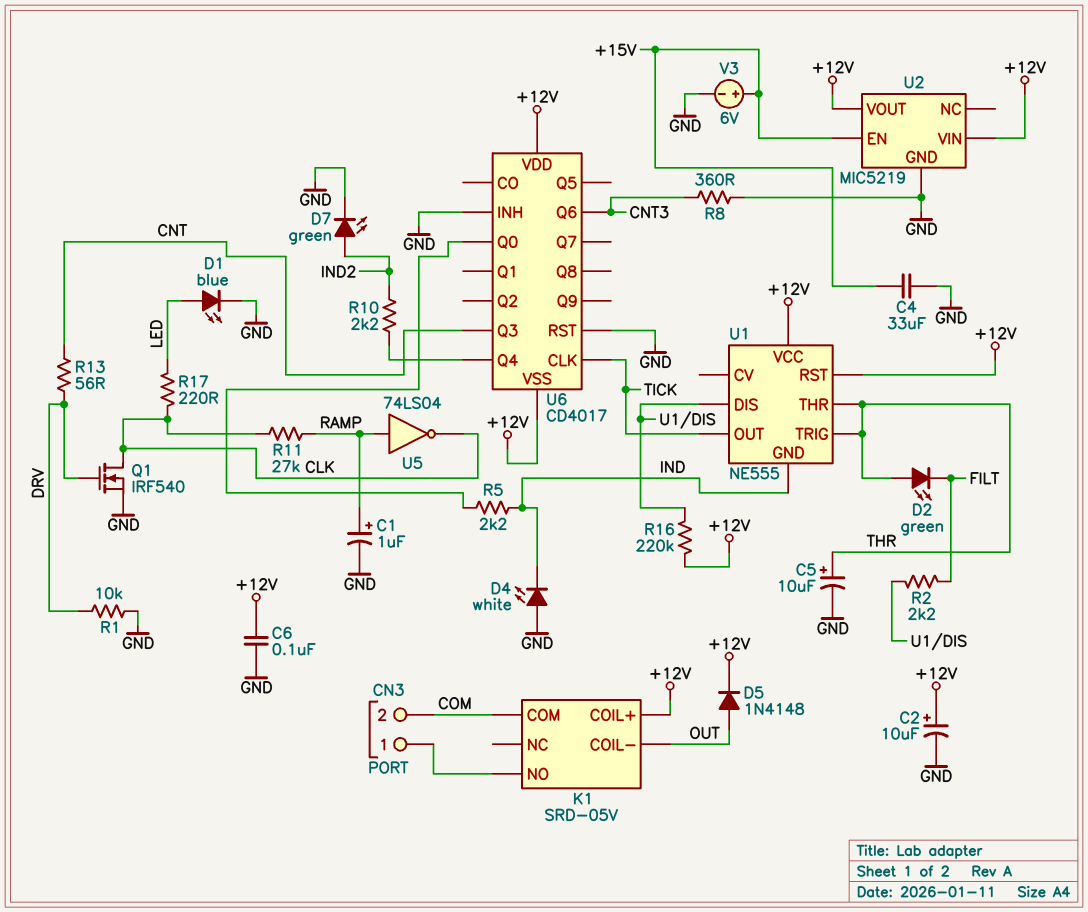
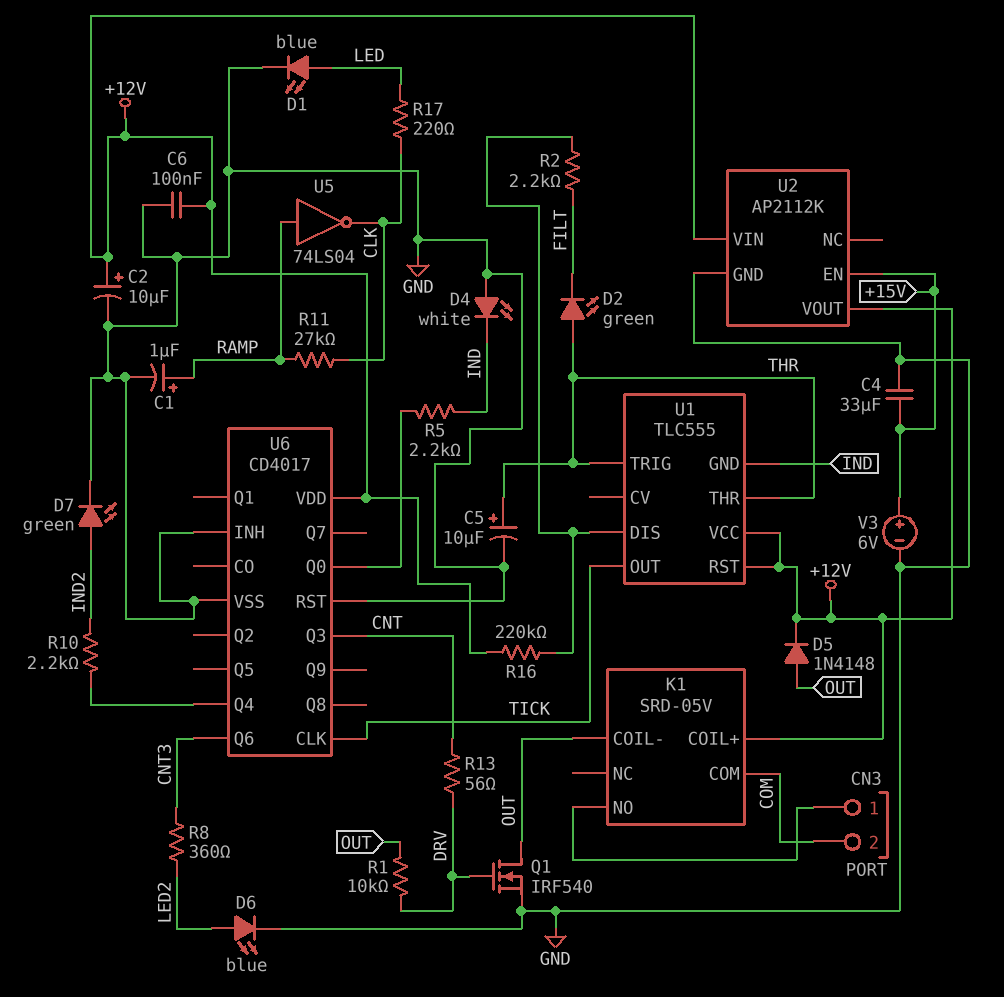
D6: none -> LED blue (A LED2, K GND)
Q1: NMOS IRF540 (G DRV, D CLK, S GND) -> NMOS IRF540 (G DRV, D OUT, S GND)
R1: 10k (DRV, GND) -> 10k (DRV, OUT)
R8: 360 (CNT3, GND) -> 360 (CNT3, LED2)
U1: NE555 -> TLC555
U2: MIC5219 -> AP2112K
U6 pin VSS: +12V -> GND

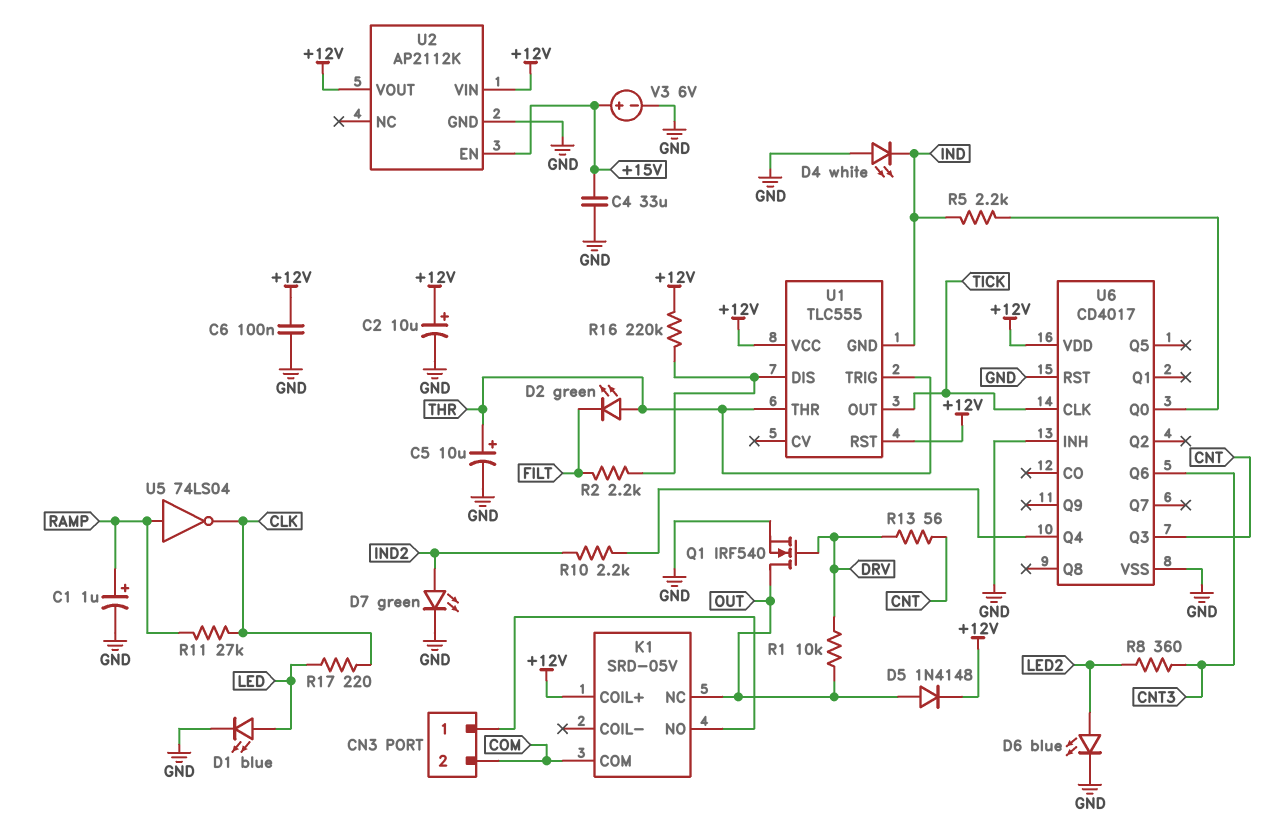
K1 pin COIL-: OUT -> none
K1 pin NC: none -> OUT

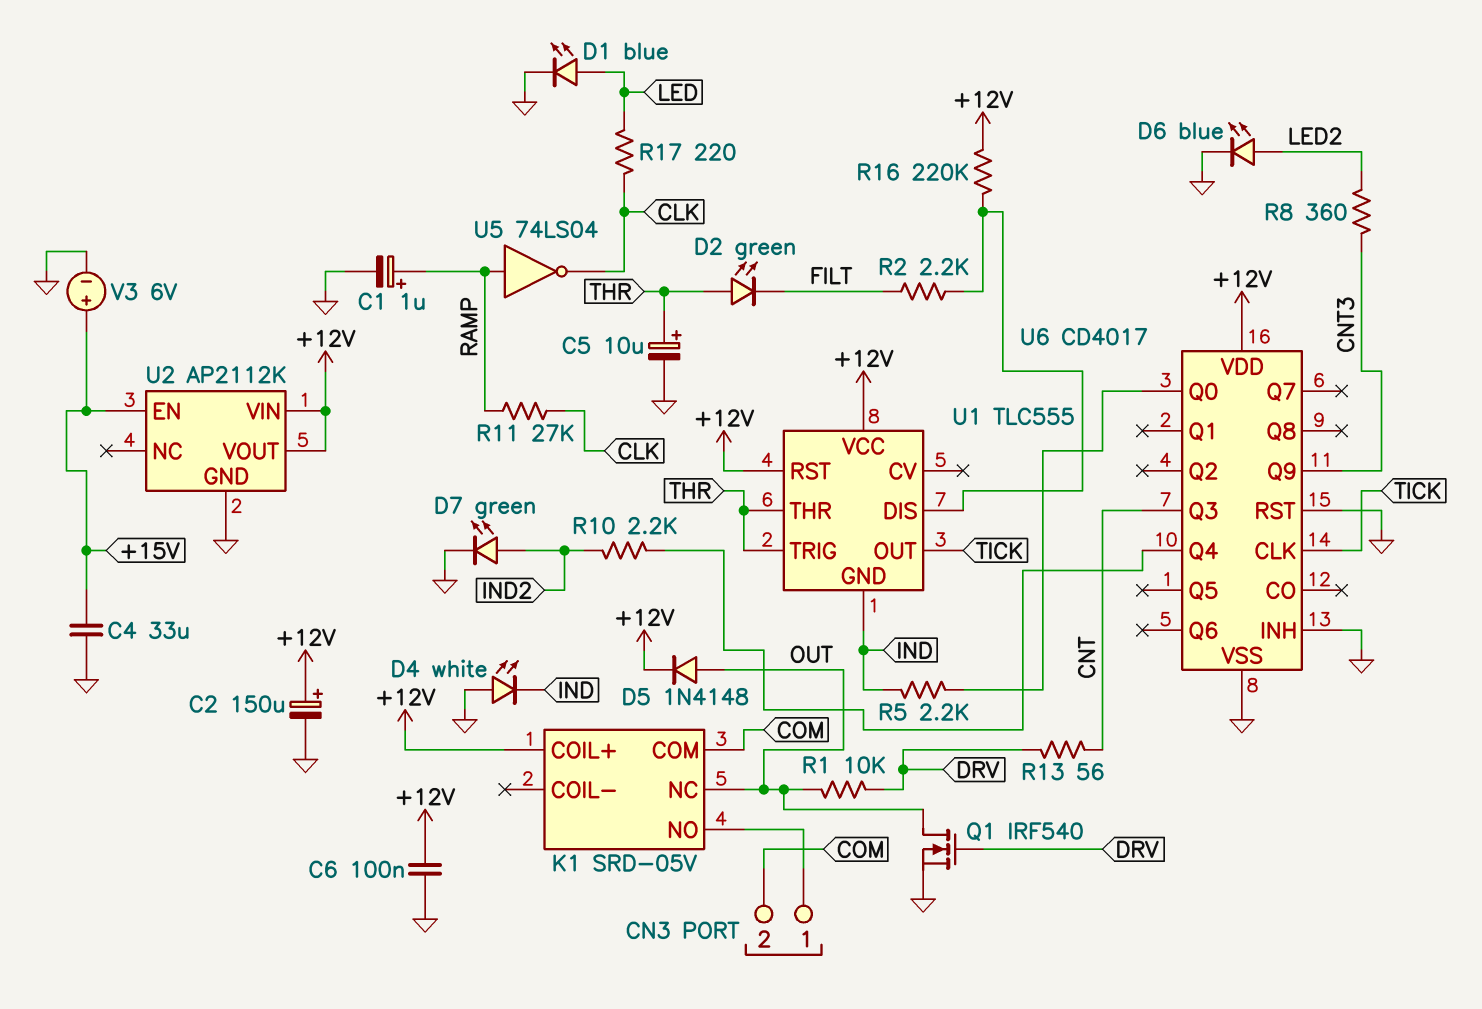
C2: 10uF (plus +12V, minus GND) -> 150uF (plus +12V, minus GND)
U6 pin Q6: CNT3 -> none
U6 pin Q9: none -> CNT3

